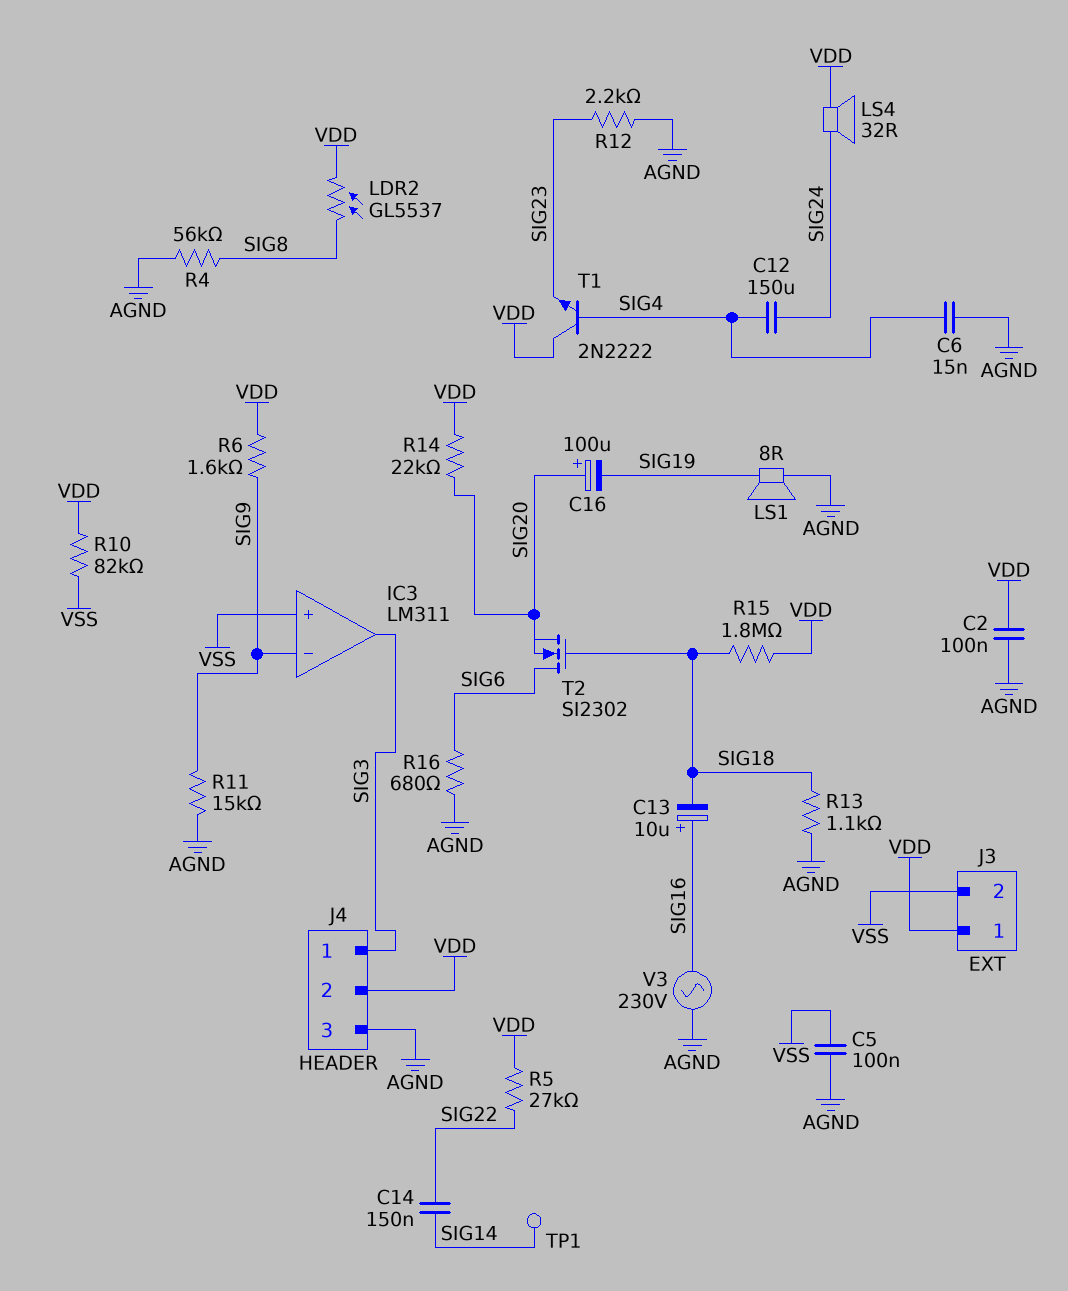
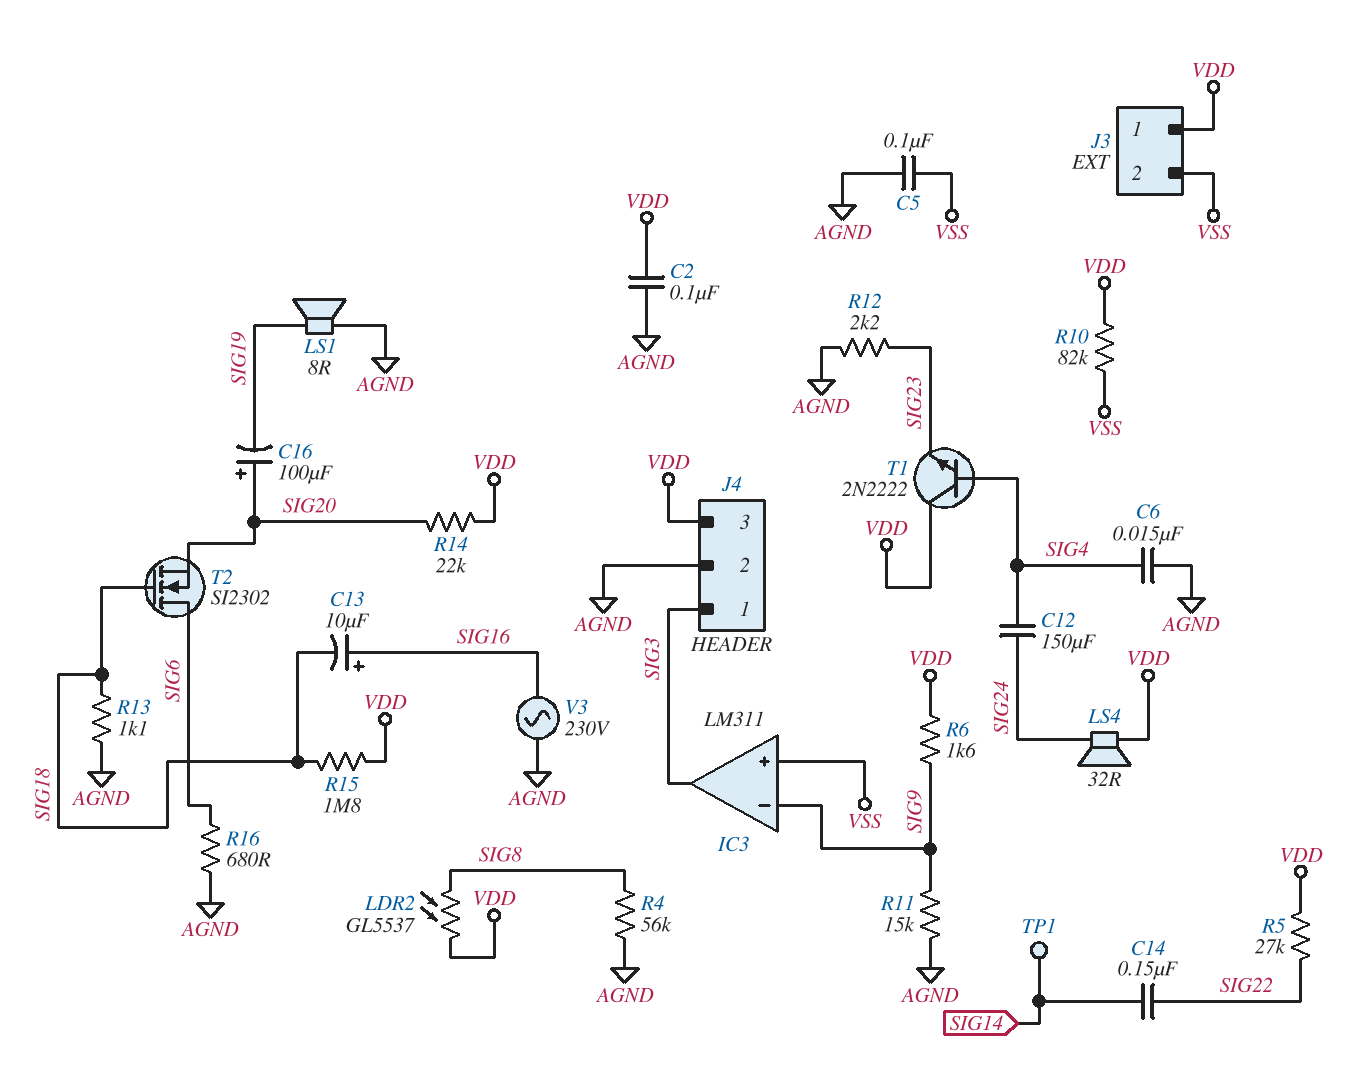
J4 pin 2: VDD -> AGND
J4 pin 3: AGND -> VDD

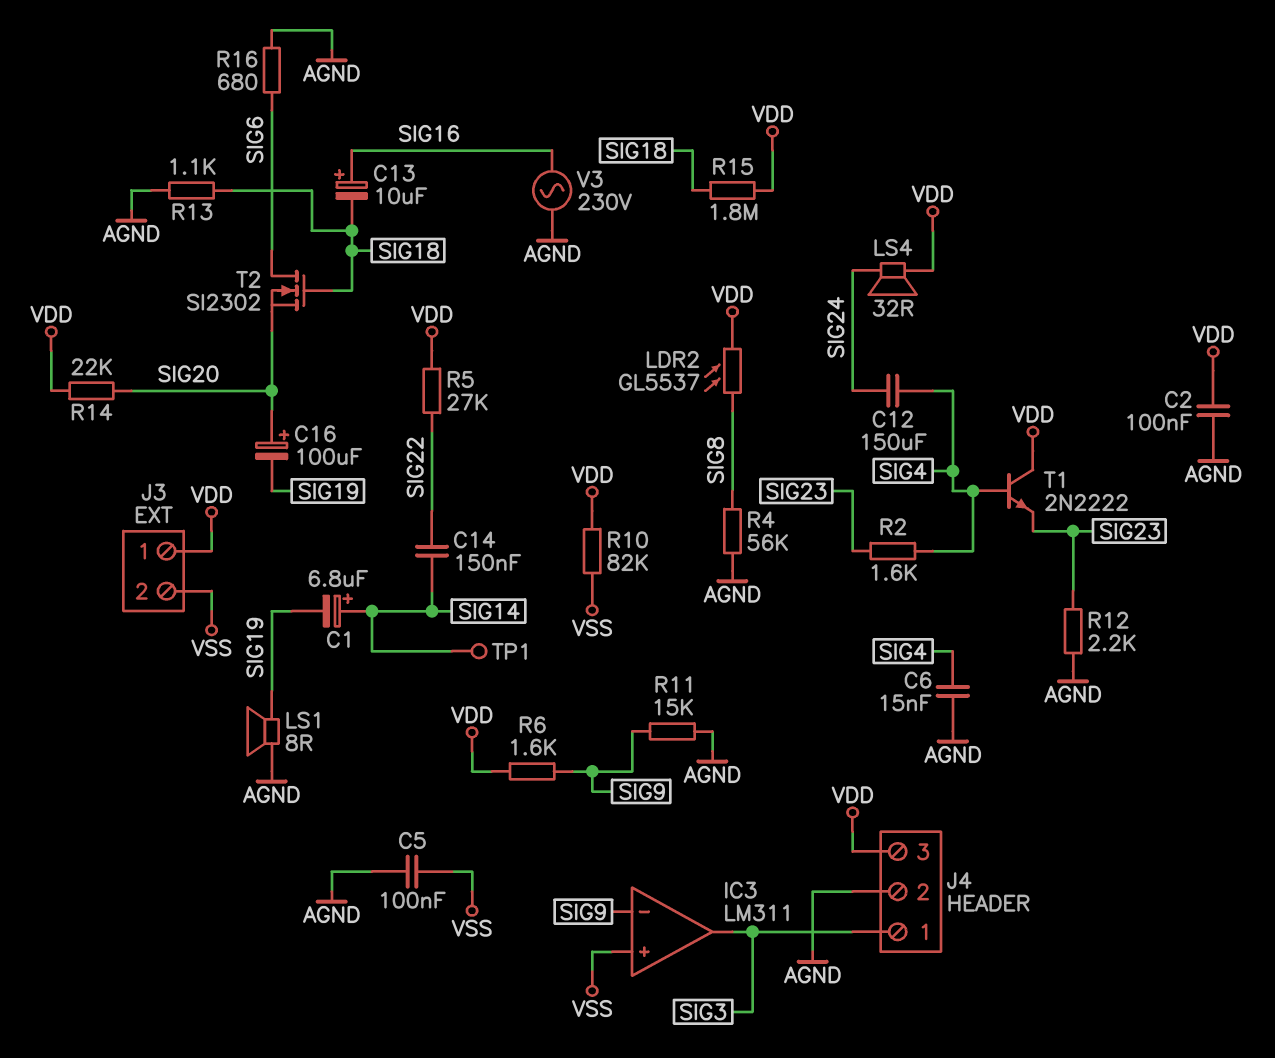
C1: none -> 6.8uF (plus SIG14, minus SIG19)
R2: none -> 1.6k (SIG4, SIG23)

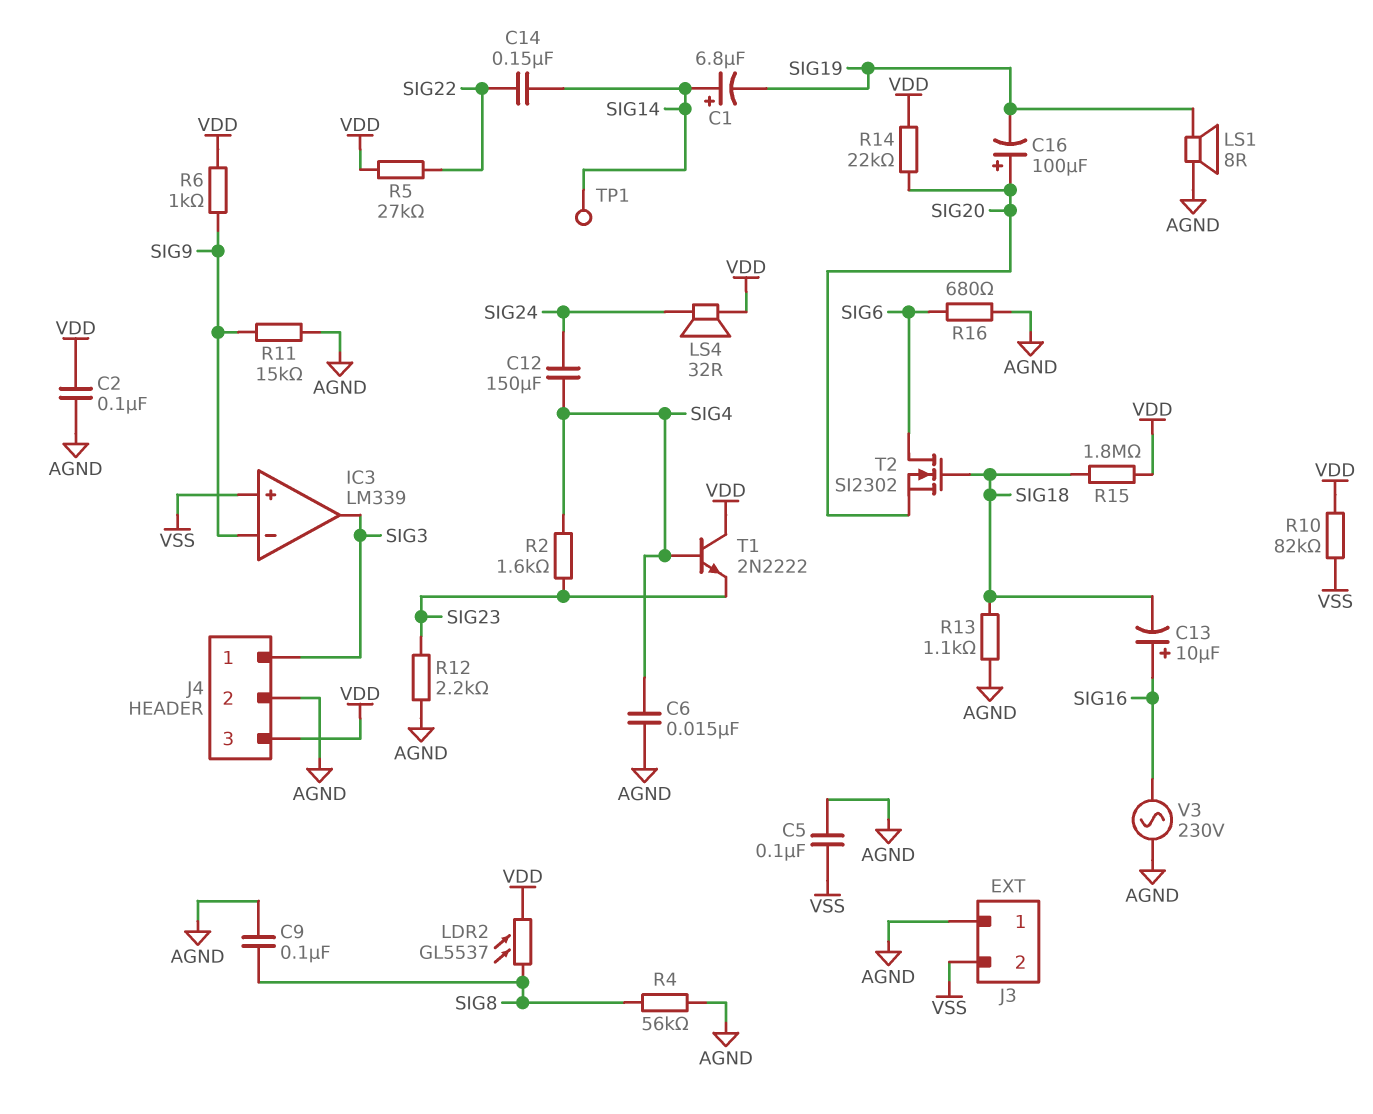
C9: none -> 100nF (AGND, SIG8)
IC3: LM311 -> LM339
J3 pin 1: VDD -> AGND
R6: 1.6k (SIG9, VDD) -> 1k (SIG9, VDD)

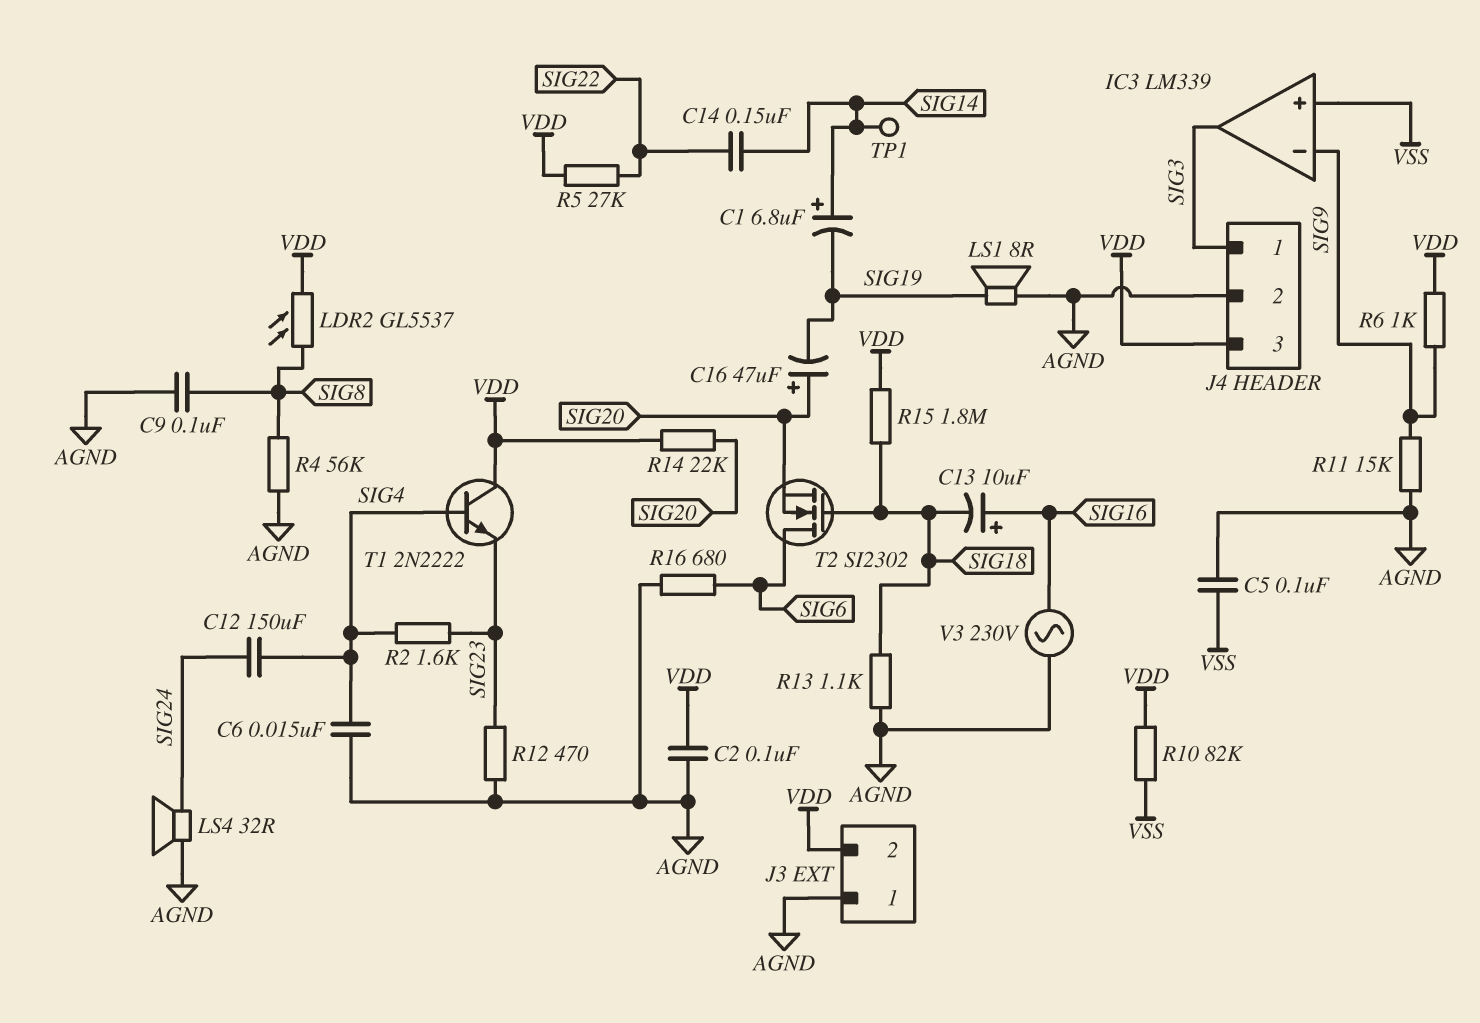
C16: 100uF (plus SIG20, minus SIG19) -> 47uF (plus SIG20, minus SIG19)
J3 pin 2: VSS -> VDD
LS4: speaker 32R (SIG24, VDD) -> speaker 32R (AGND, SIG24)
R12: 2.2k (AGND, SIG23) -> 470 (AGND, SIG23)

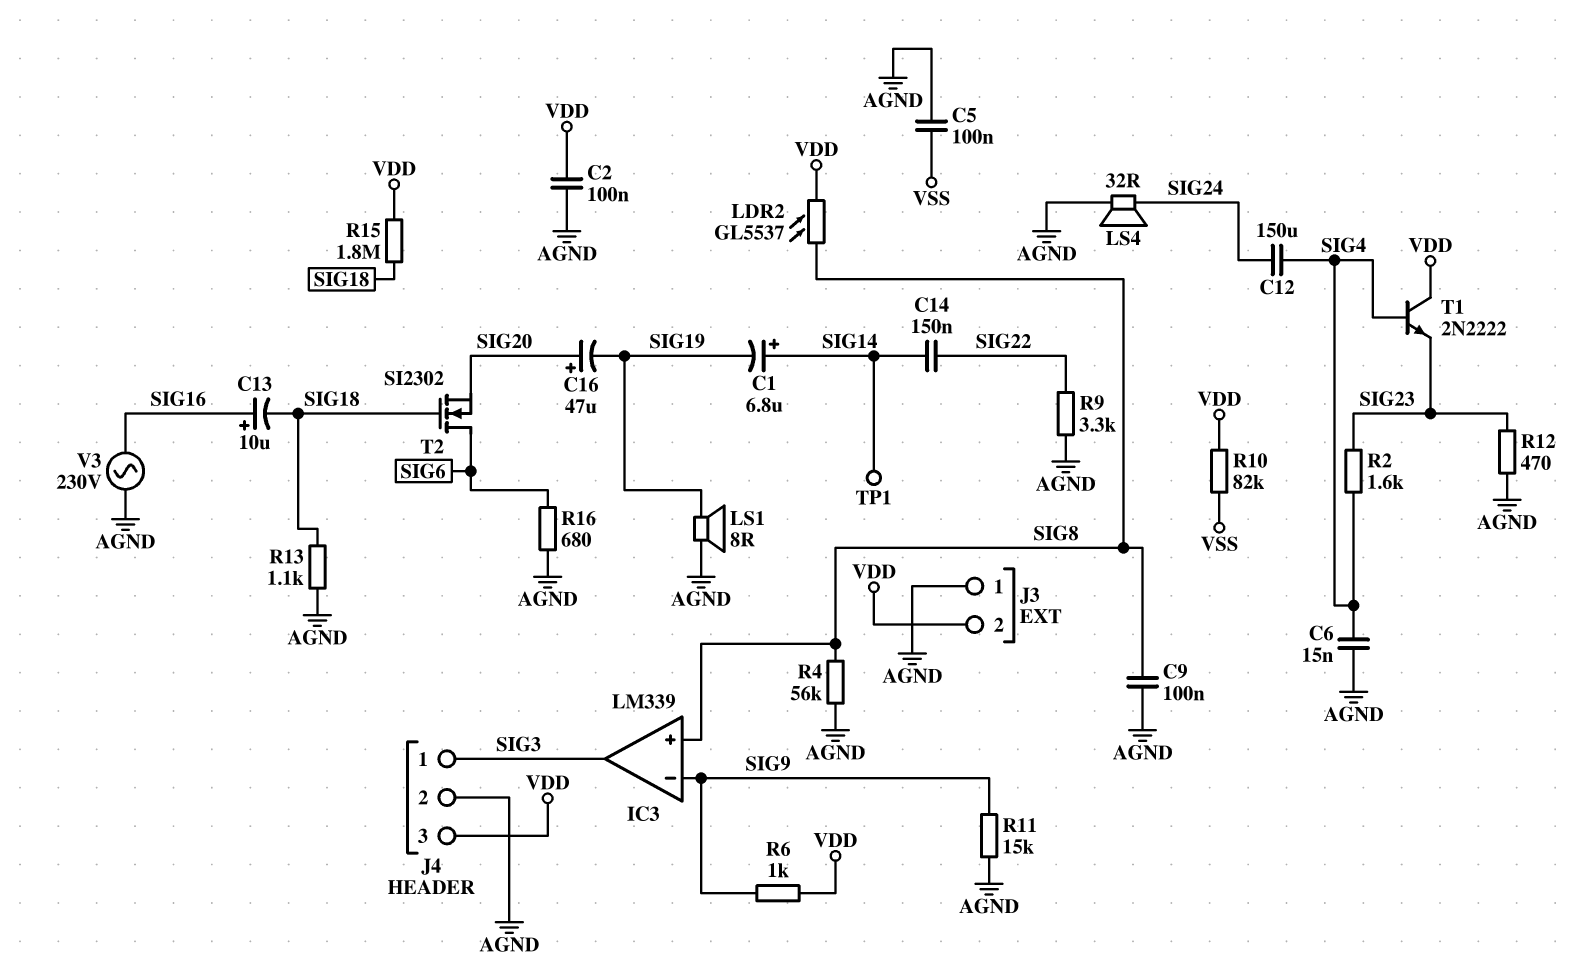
IC3 pin in+: VSS -> SIG8
R5: 27k (SIG22, VDD) -> none
R9: none -> 3.3k (AGND, SIG22)
R14: 22k (SIG20, VDD) -> none

